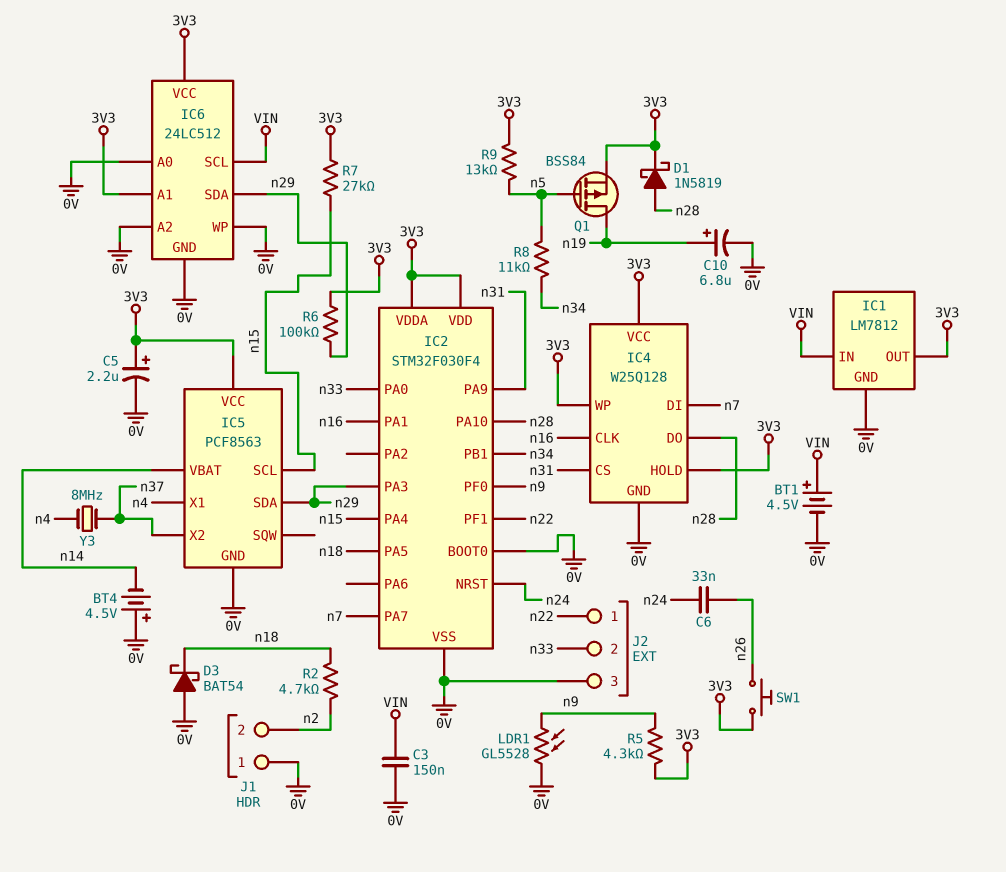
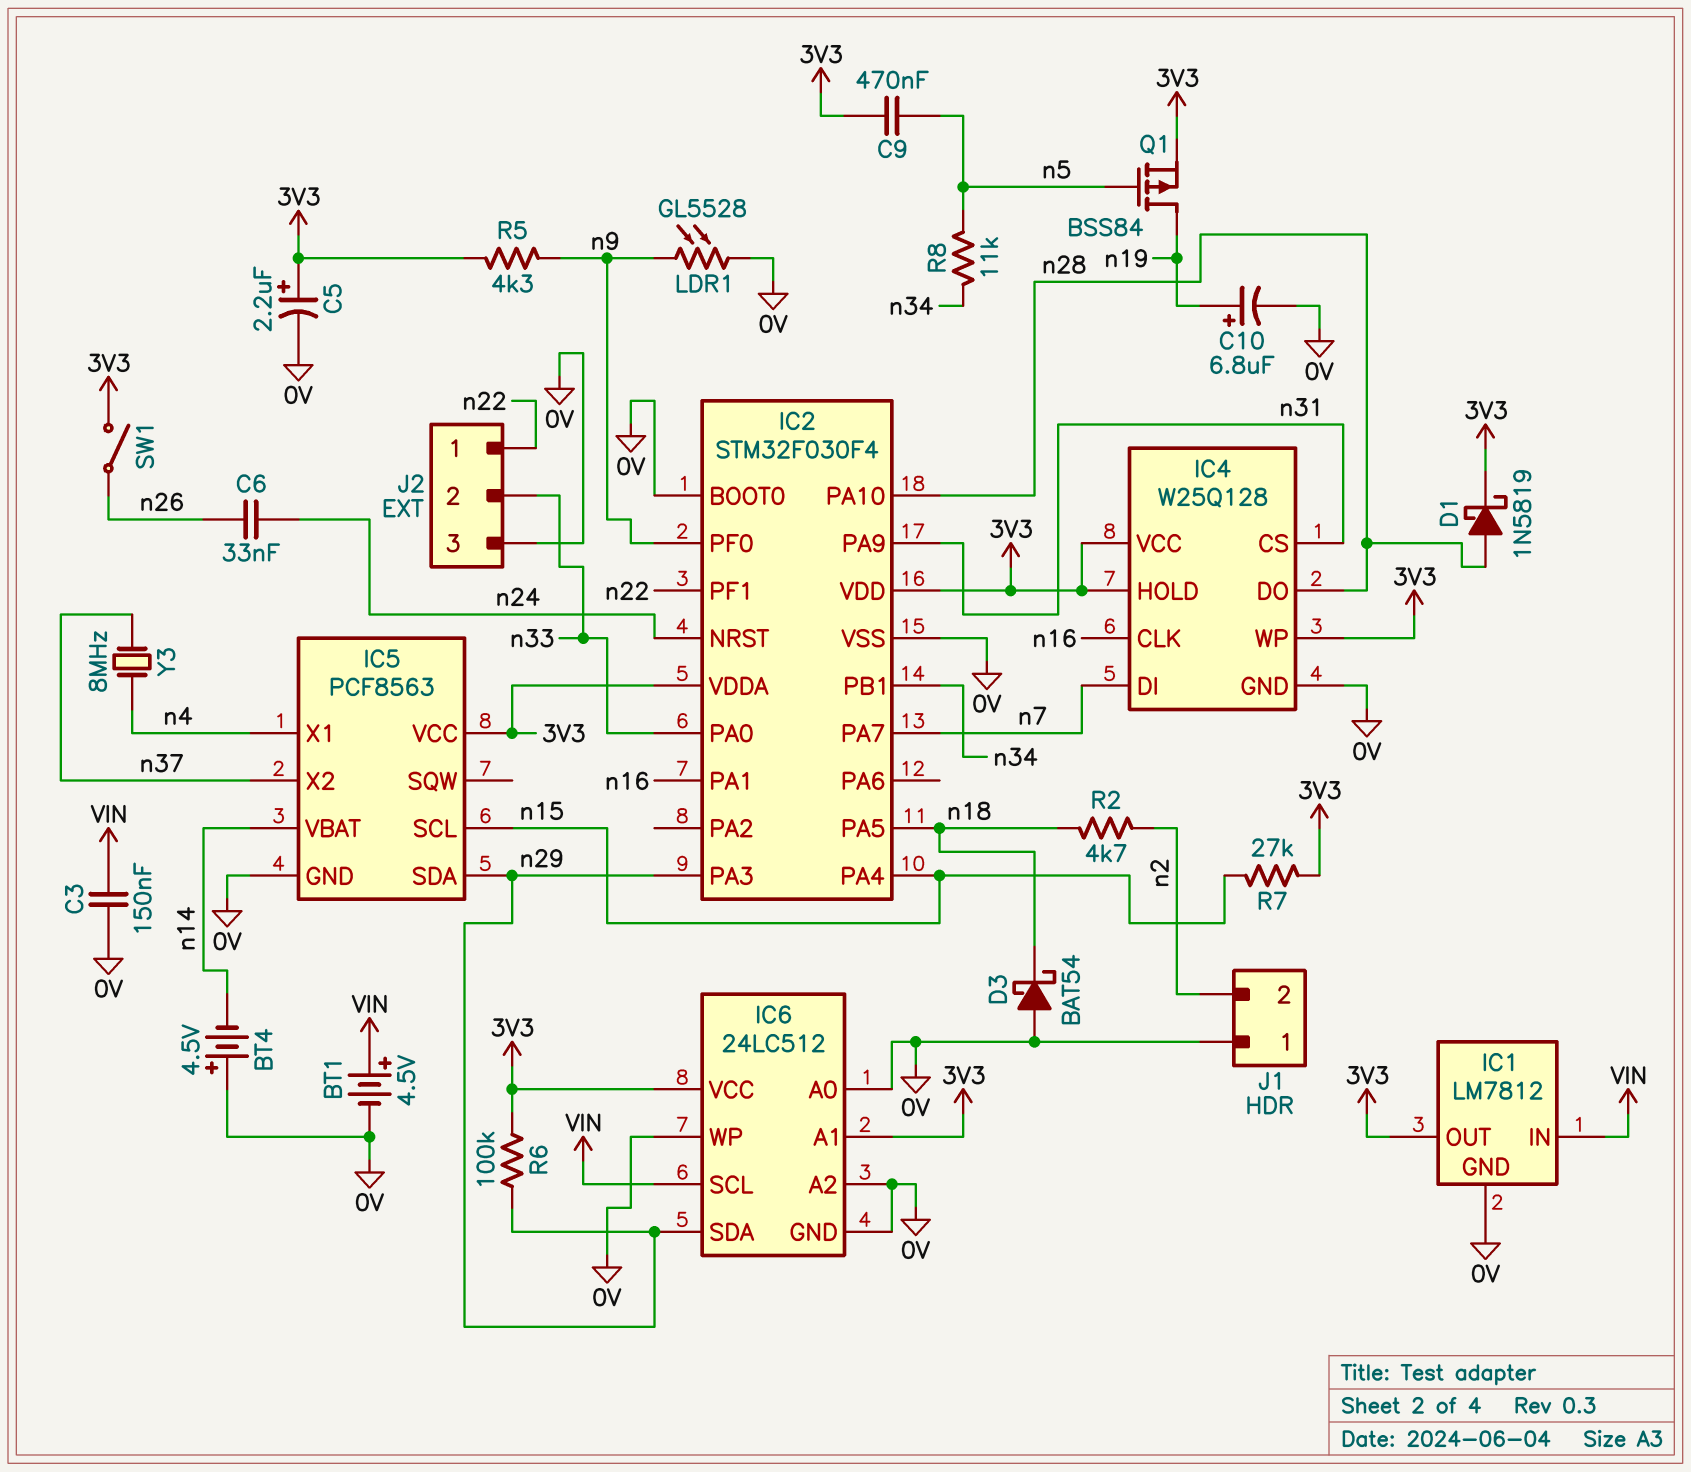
C9: none -> 470nF (3V3, n5)
R9: 13k (3V3, n5) -> none
SW1: button (3V3, n26) -> switch (3V3, n26)

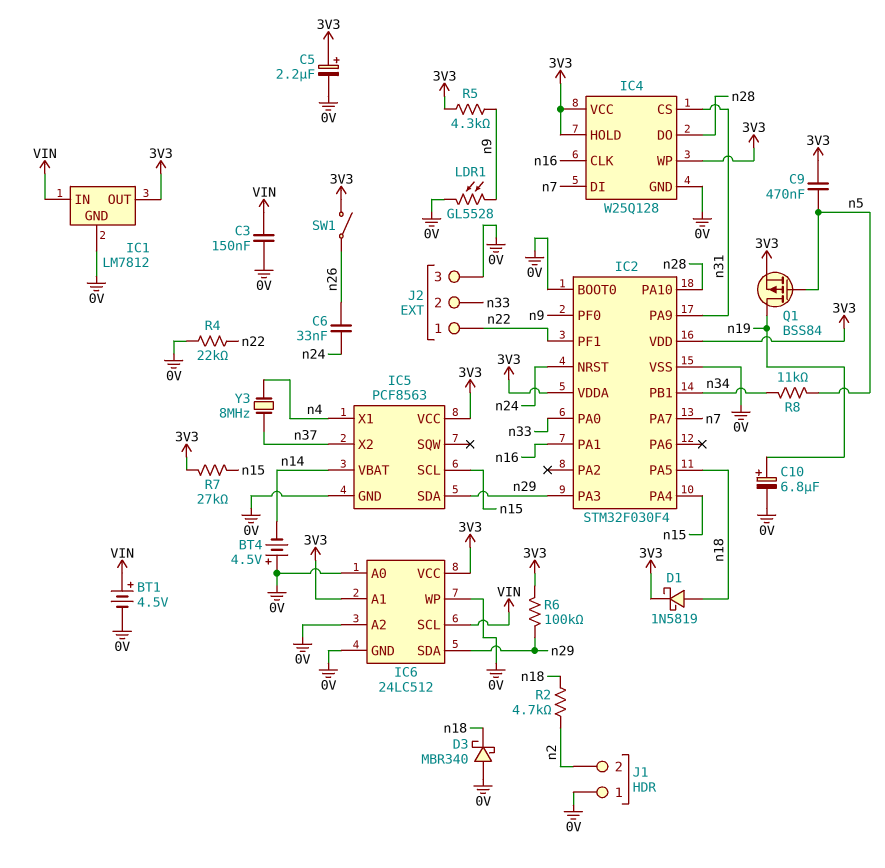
D1: schottky 1N5819 (A n28, K 3V3) -> schottky 1N5819 (A n18, K 3V3)
D3: schottky BAT54 (A 0V, K n18) -> schottky MBR340 (A 0V, K n18)
R4: none -> 22k (0V, n22)

